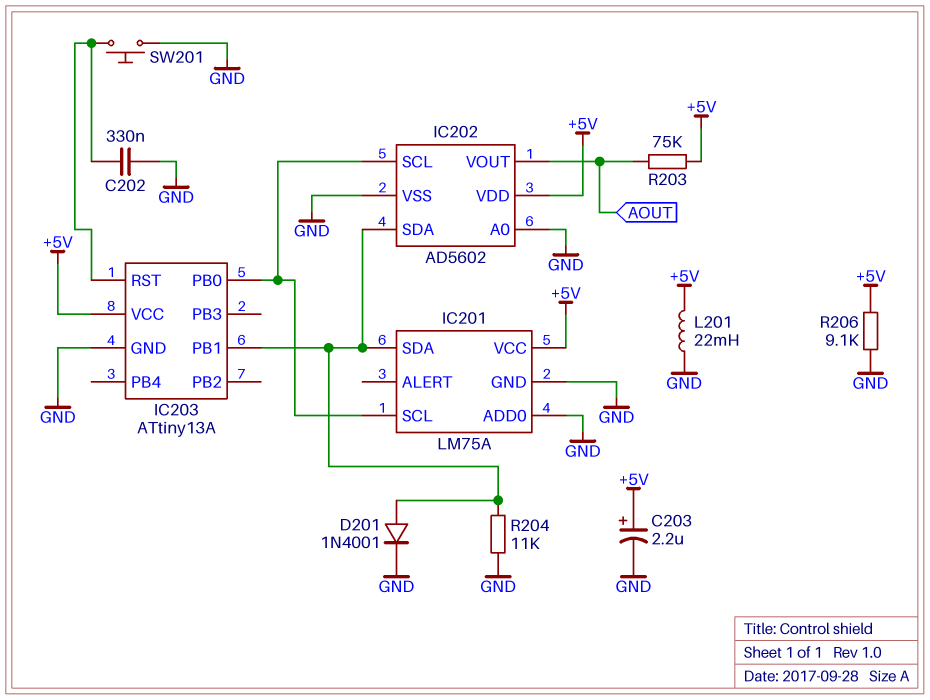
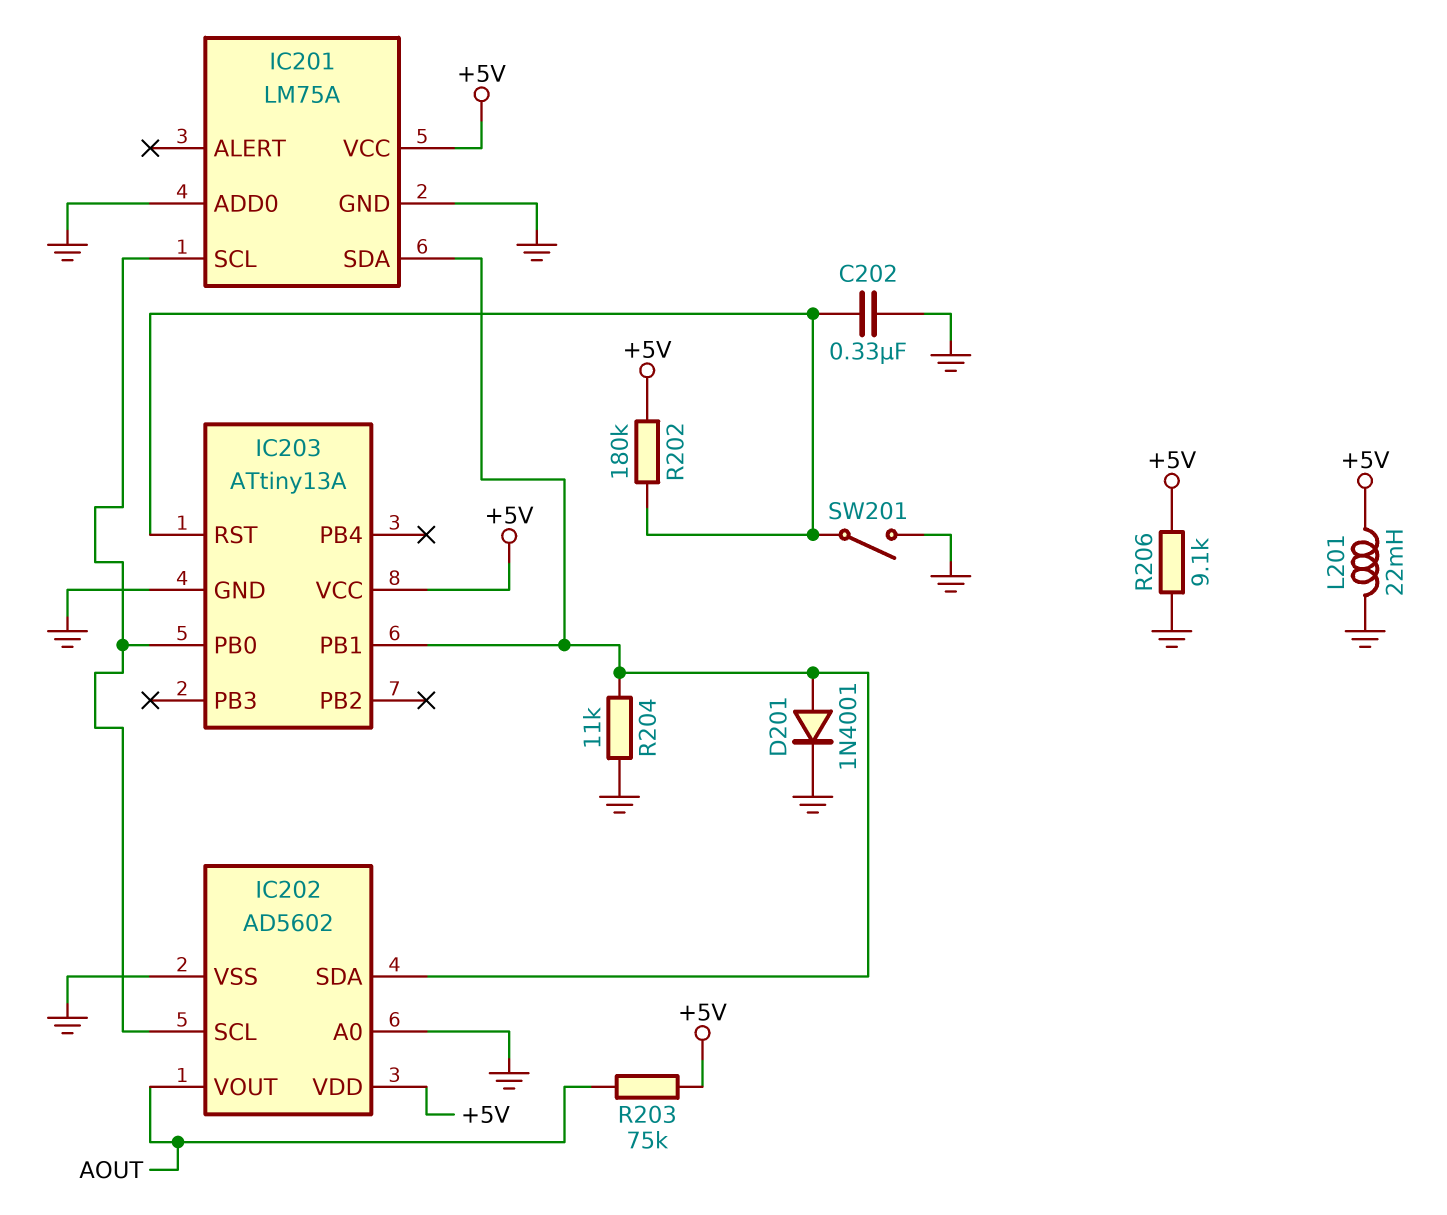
C203: 2.2uF (plus +5V, minus GND) -> none
R202: none -> 180k (+5V, IC203/RST)
SW201: button (GND, IC203/RST) -> switch (GND, IC203/RST)

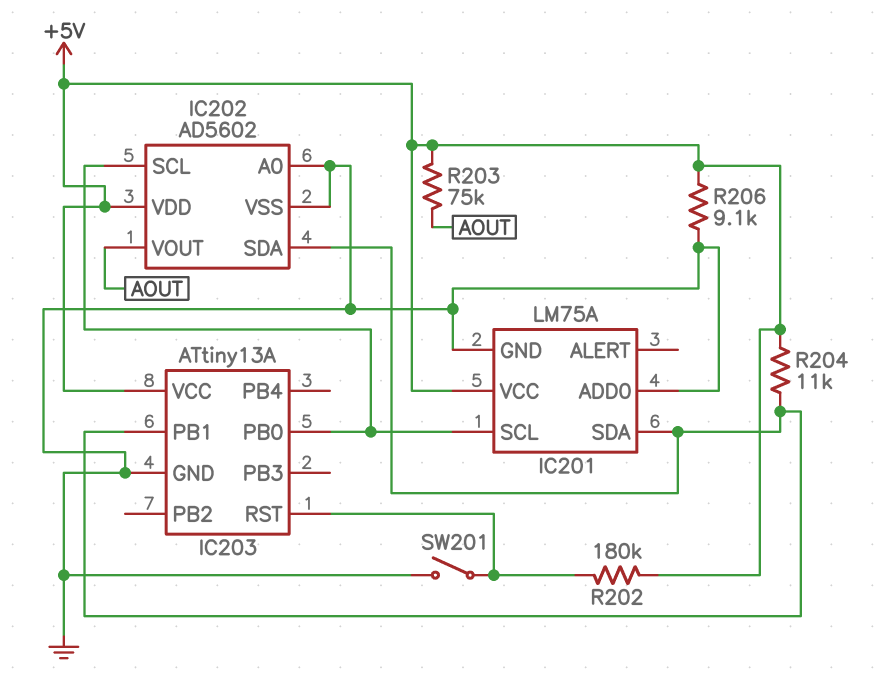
C202: 330nF (GND, IC203/RST) -> none
D201: diode 1N4001 (A IC201/SDA, K GND) -> none
L201: 22mH (+5V, GND) -> none
R204: 11k (GND, IC201/SDA) -> 11k (+5V, IC201/SDA)

